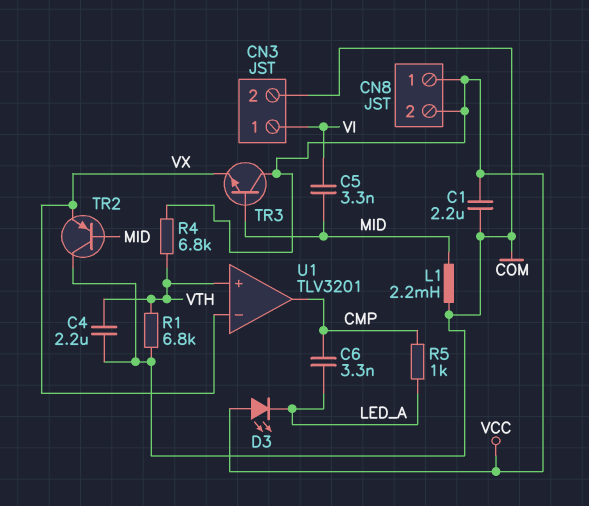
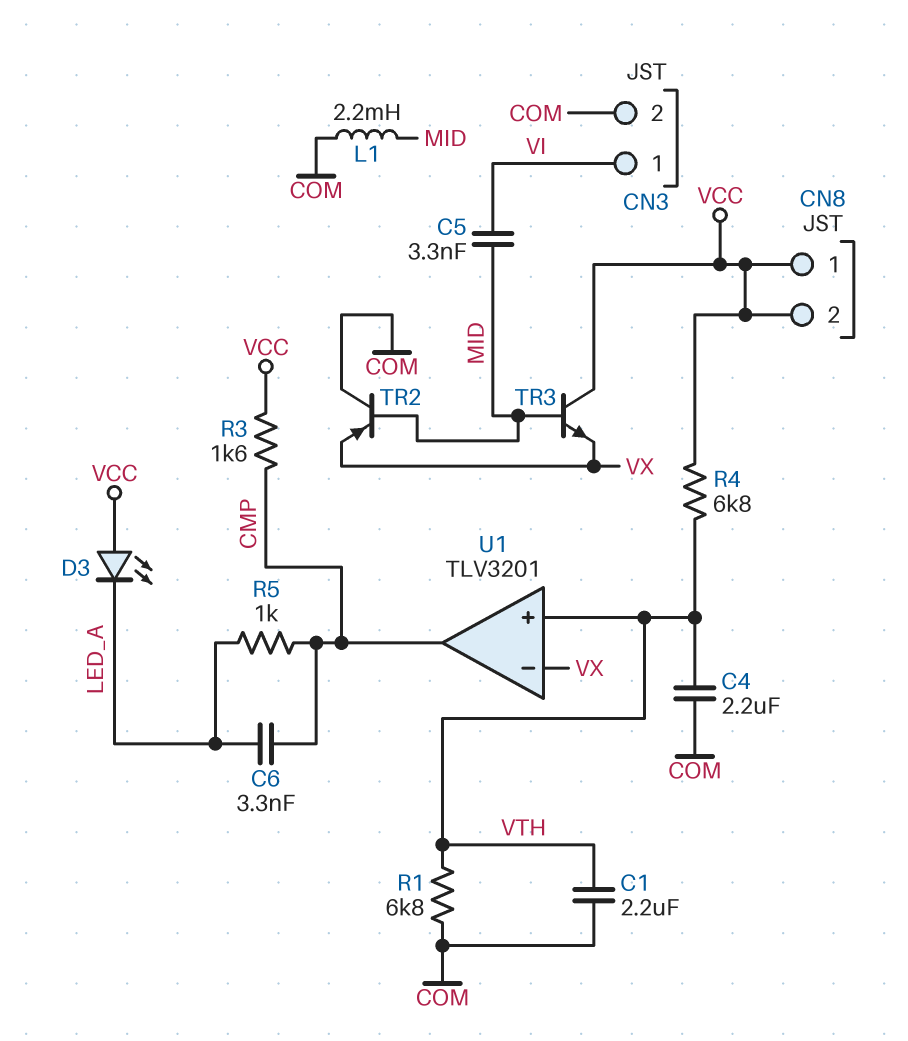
C1: 2.2uF (COM, VCC) -> 2.2uF (COM, VTH)
R3: none -> 1.6k (CMP, VCC)

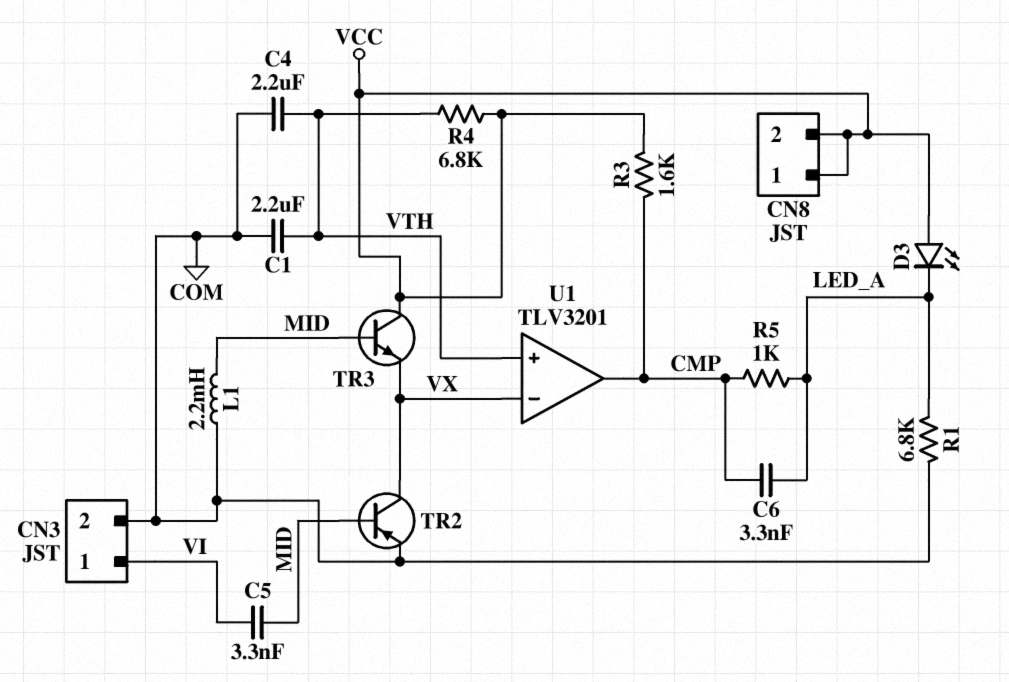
R1: 6.8k (COM, VTH) -> 6.8k (COM, LED_A)
TR2: PNP (B MID, C COM, E VX) -> PNP (B MID, C VX, E COM)

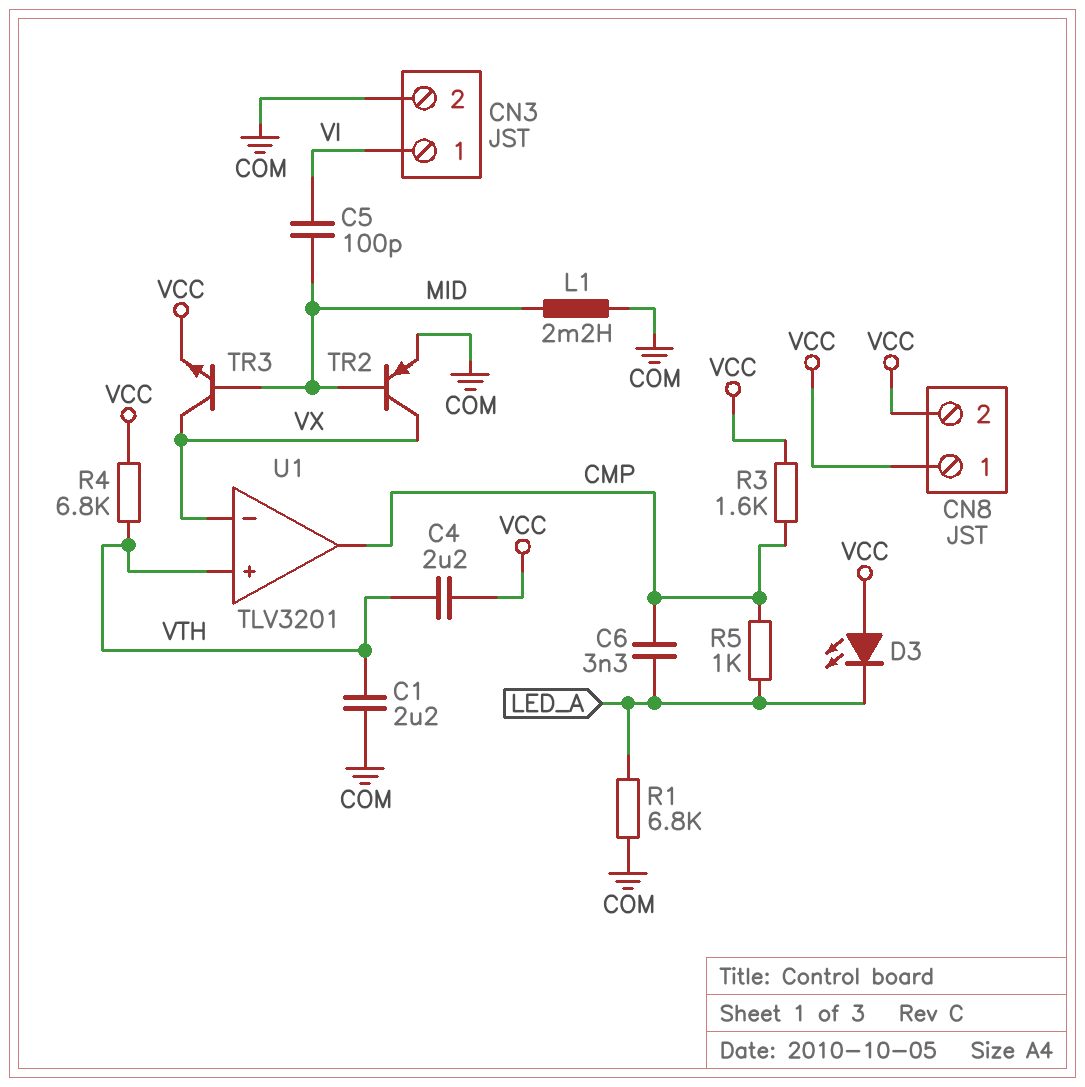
C4: 2.2uF (COM, VTH) -> 2.2uF (VCC, VTH)
C5: 3.3nF (MID, VI) -> 100pF (MID, VI)
TR3: NPN (B MID, C VCC, E VX) -> NPN (B MID, C VX, E VCC)

